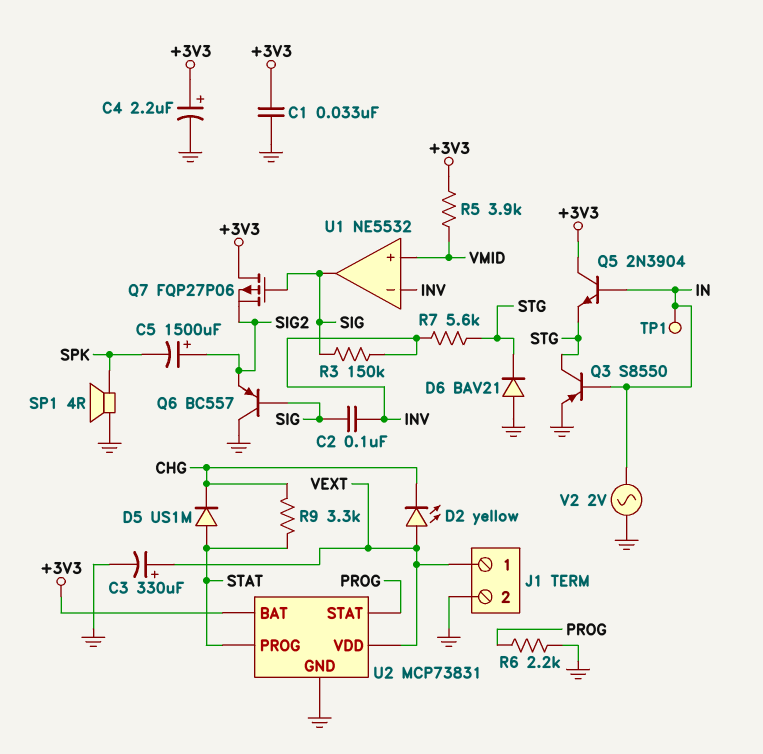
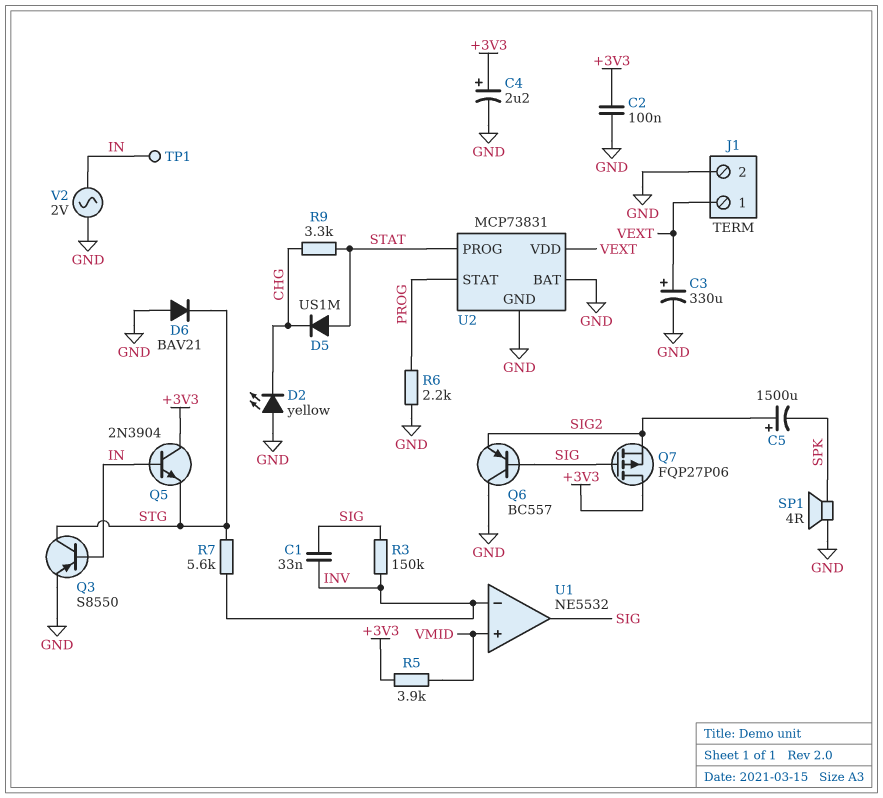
C1: 33nF (+3V3, GND) -> 33nF (INV, SIG)
C2: 100nF (INV, SIG) -> 100nF (+3V3, GND)
D2: LED yellow (A VEXT, K CHG) -> LED yellow (A GND, K CHG)
U2 pin BAT: +3V3 -> GND

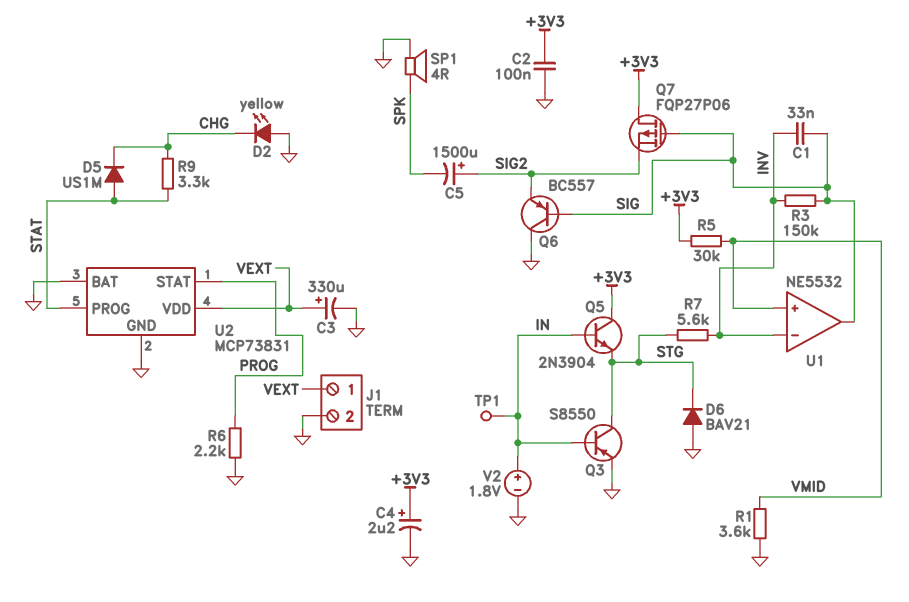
R1: none -> 3.6k (GND, VMID)
R5: 3.9k (+3V3, VMID) -> 30k (+3V3, VMID)
V2: AC 2V (GND, IN) -> 1.8V (plus IN, minus GND)

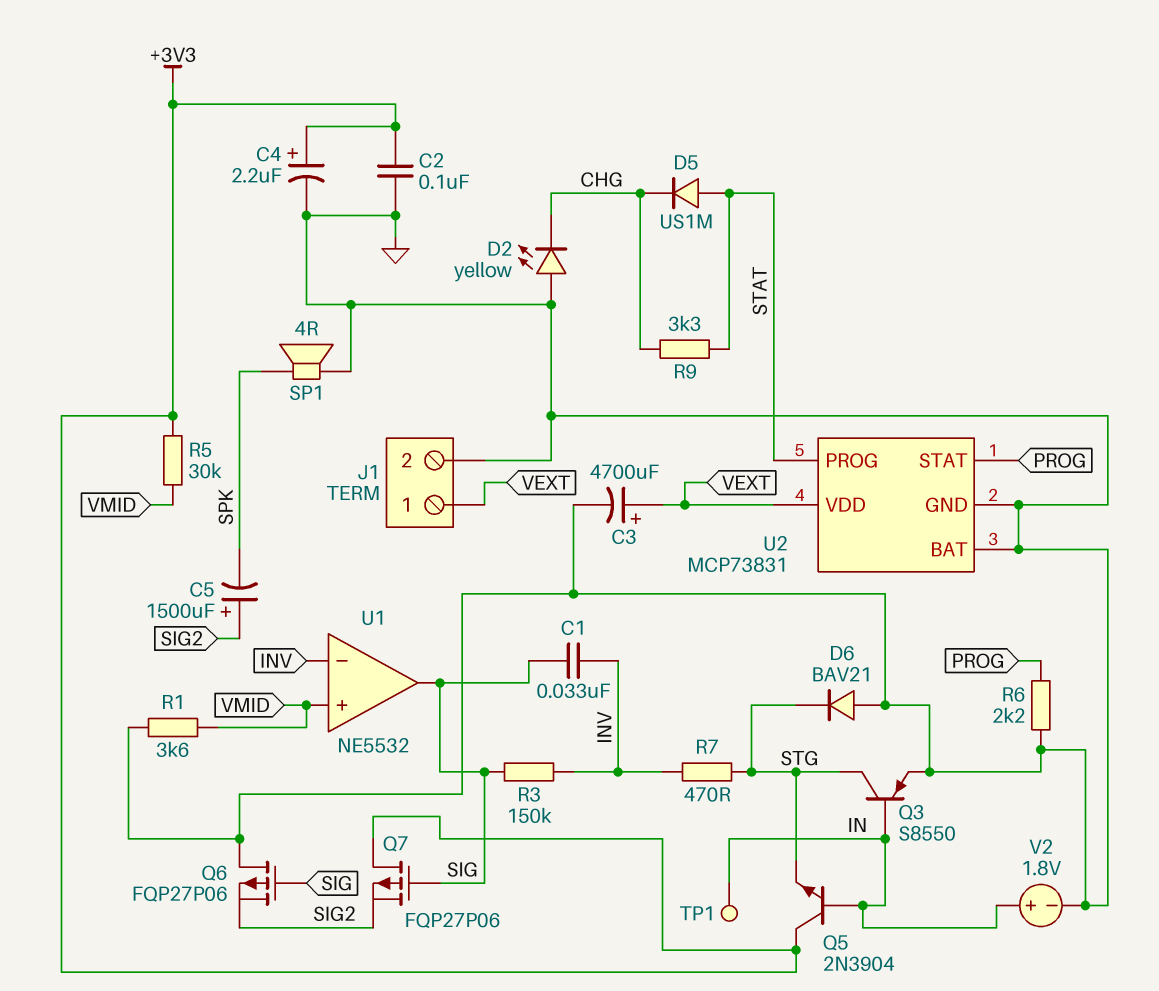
C3: 330uF (plus VEXT, minus GND) -> 4700uF (plus VEXT, minus GND)
Q6: PNP BC557 (B SIG, C GND, E SIG2) -> PMOS FQP27P06 (G SIG, D GND, S SIG2)
R7: 5.6k (INV, STG) -> 470 (INV, STG)

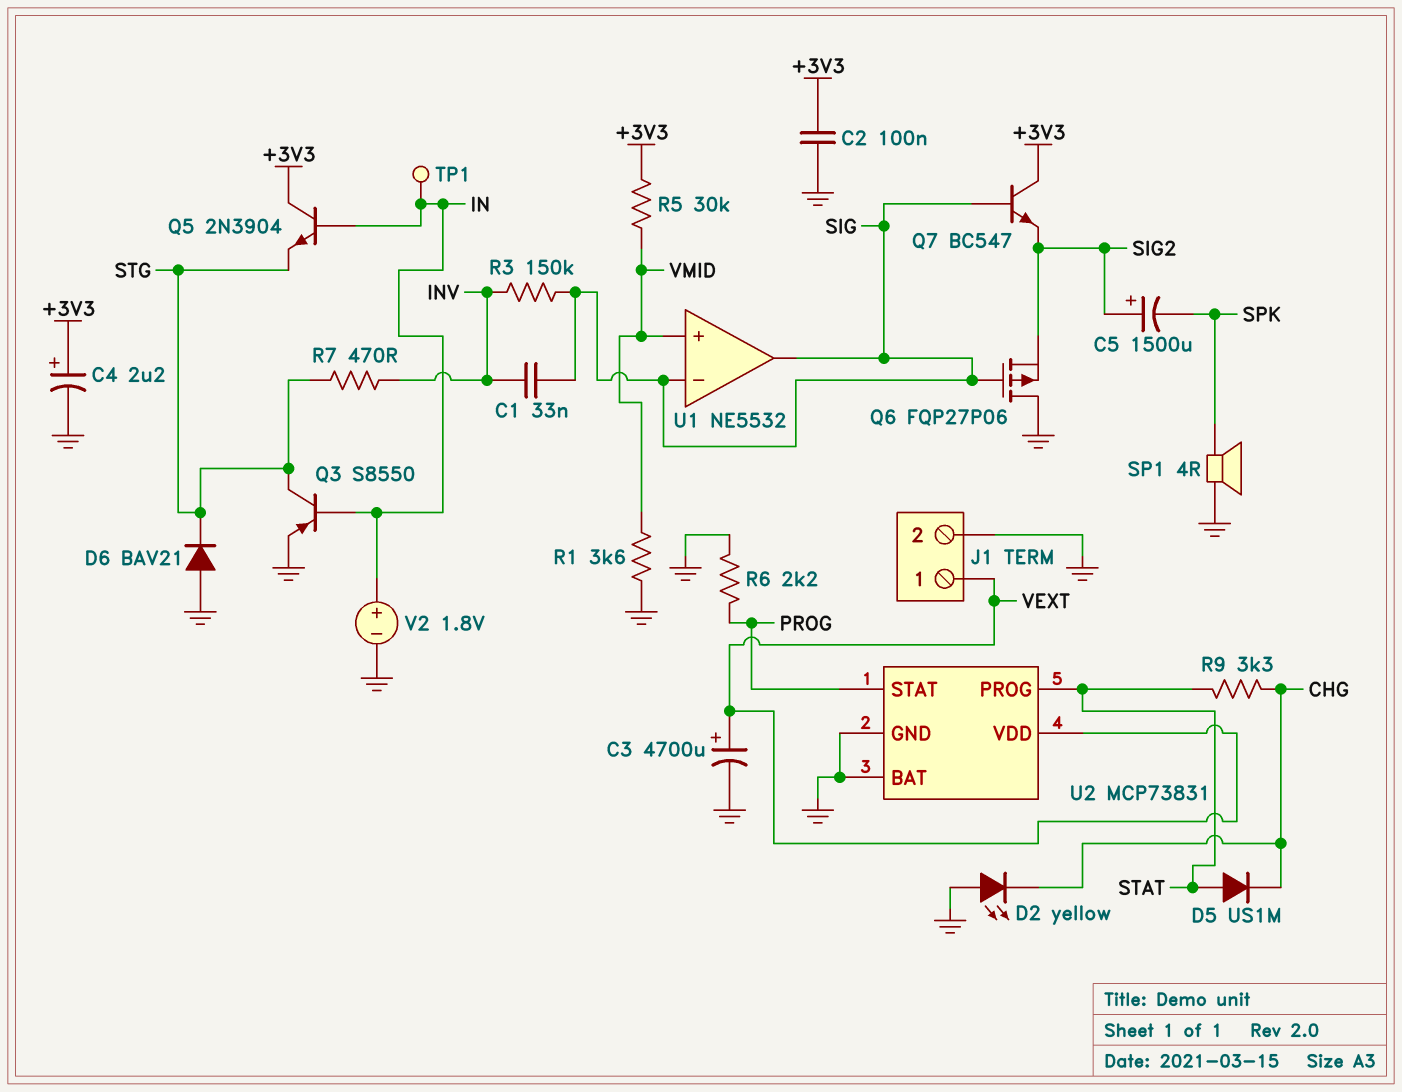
Q7: PMOS FQP27P06 (G SIG, D +3V3, S SIG2) -> NPN BC547 (B SIG, C +3V3, E SIG2)
U1 pin in-: INV -> SIG

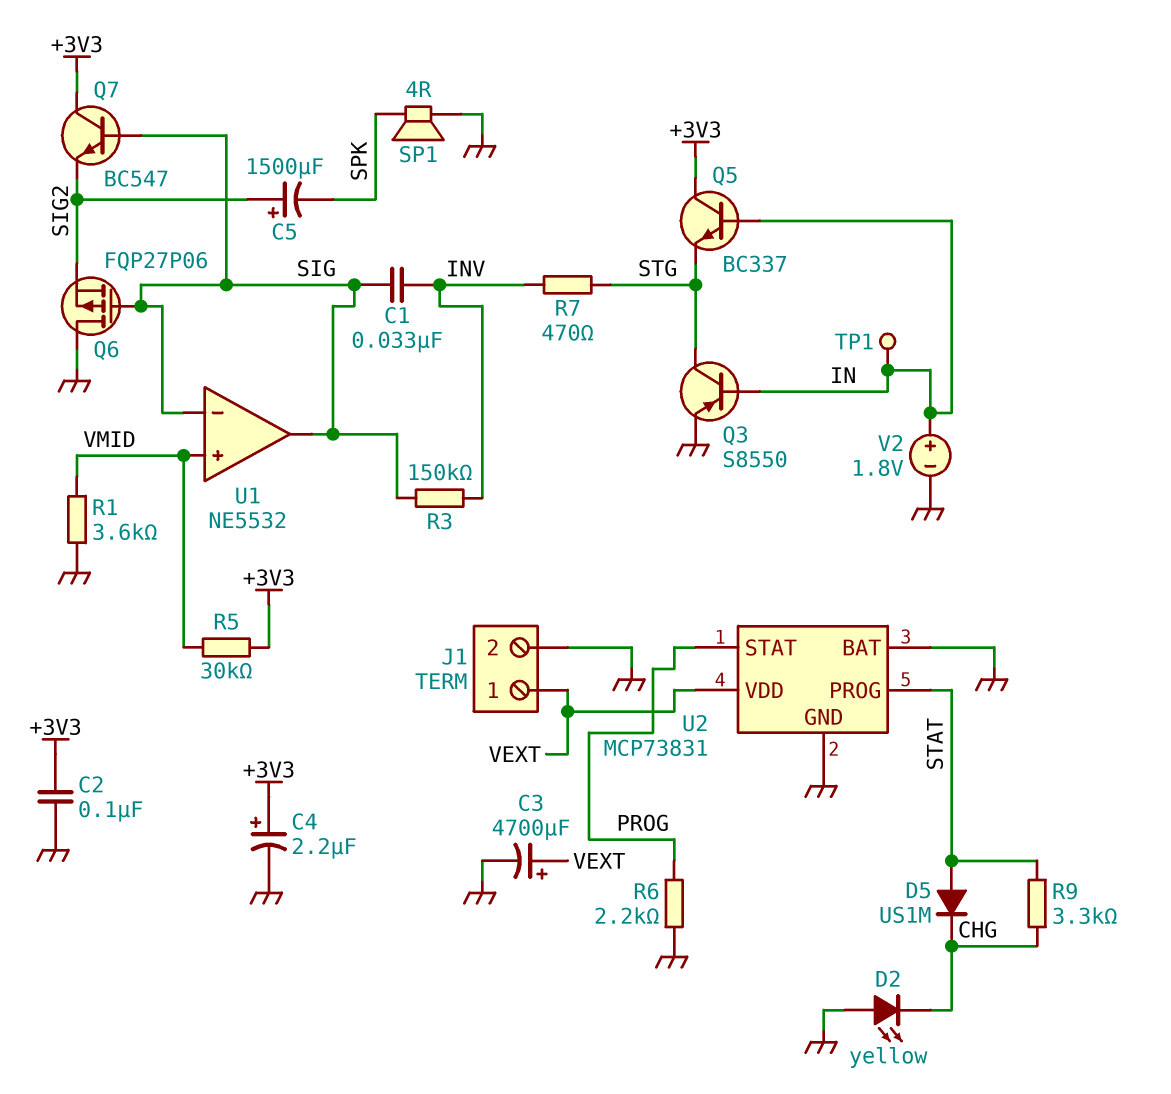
D6: diode BAV21 (A GND, K STG) -> none
Q5: NPN 2N3904 (B IN, C +3V3, E STG) -> NPN BC337 (B IN, C +3V3, E STG)

